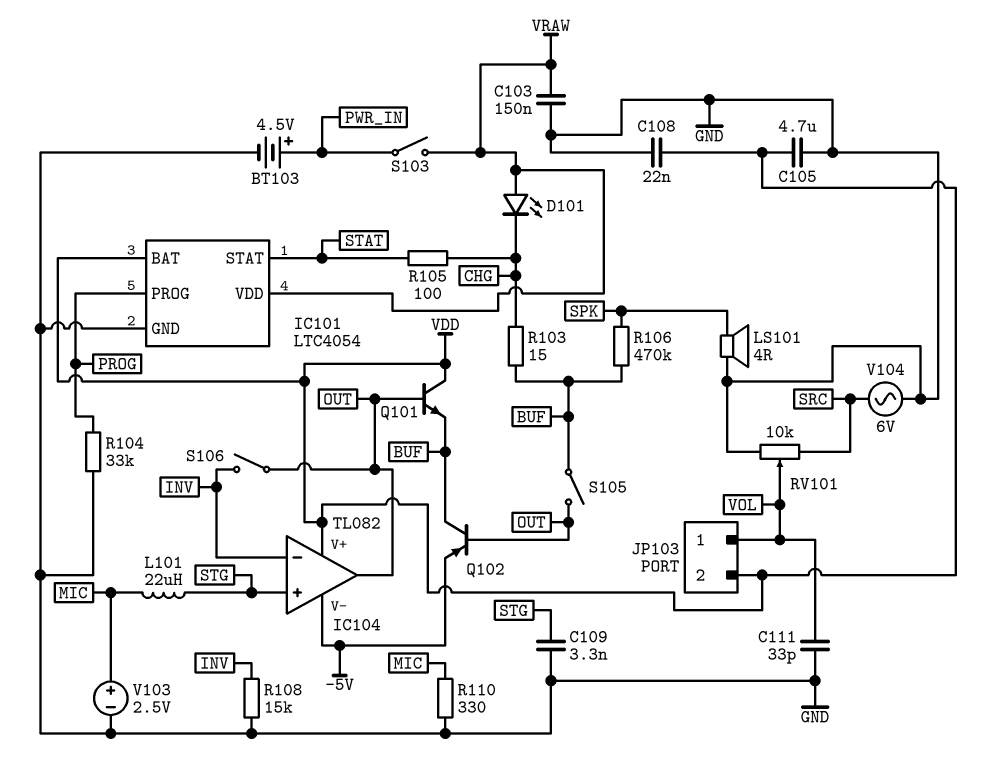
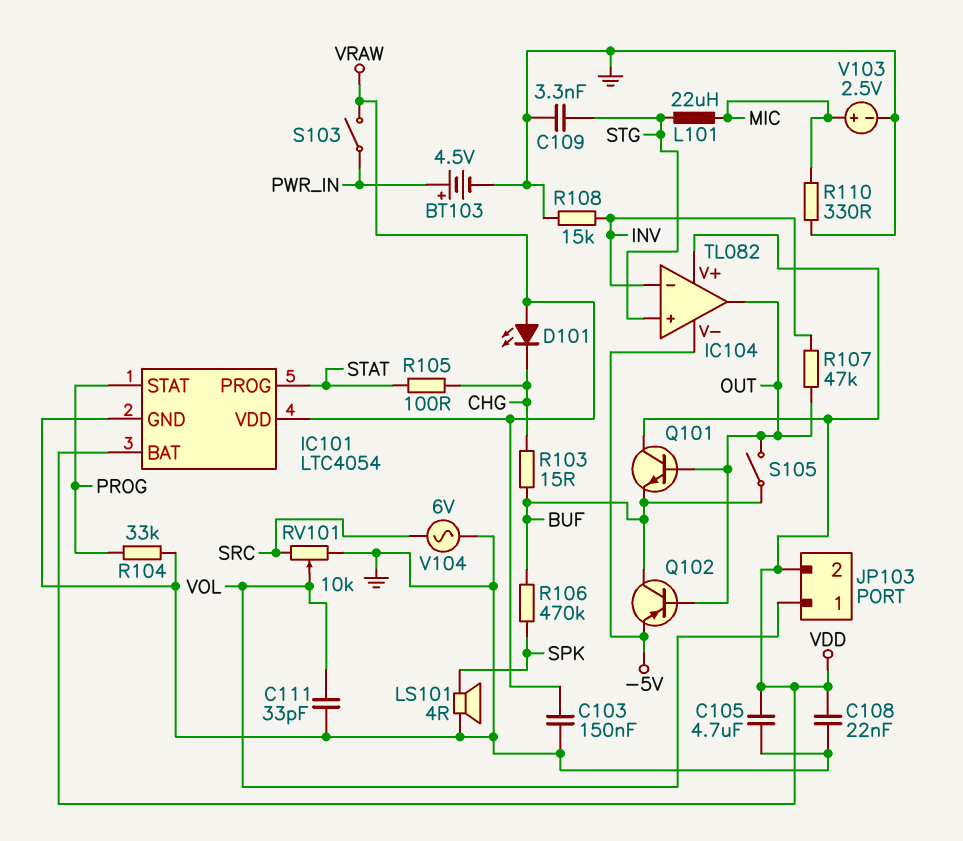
IC101 pin PROG: PROG -> STAT
IC101 pin STAT: STAT -> PROG
R107: none -> 47k (INV, OUT)
S106: switch (INV, OUT) -> none

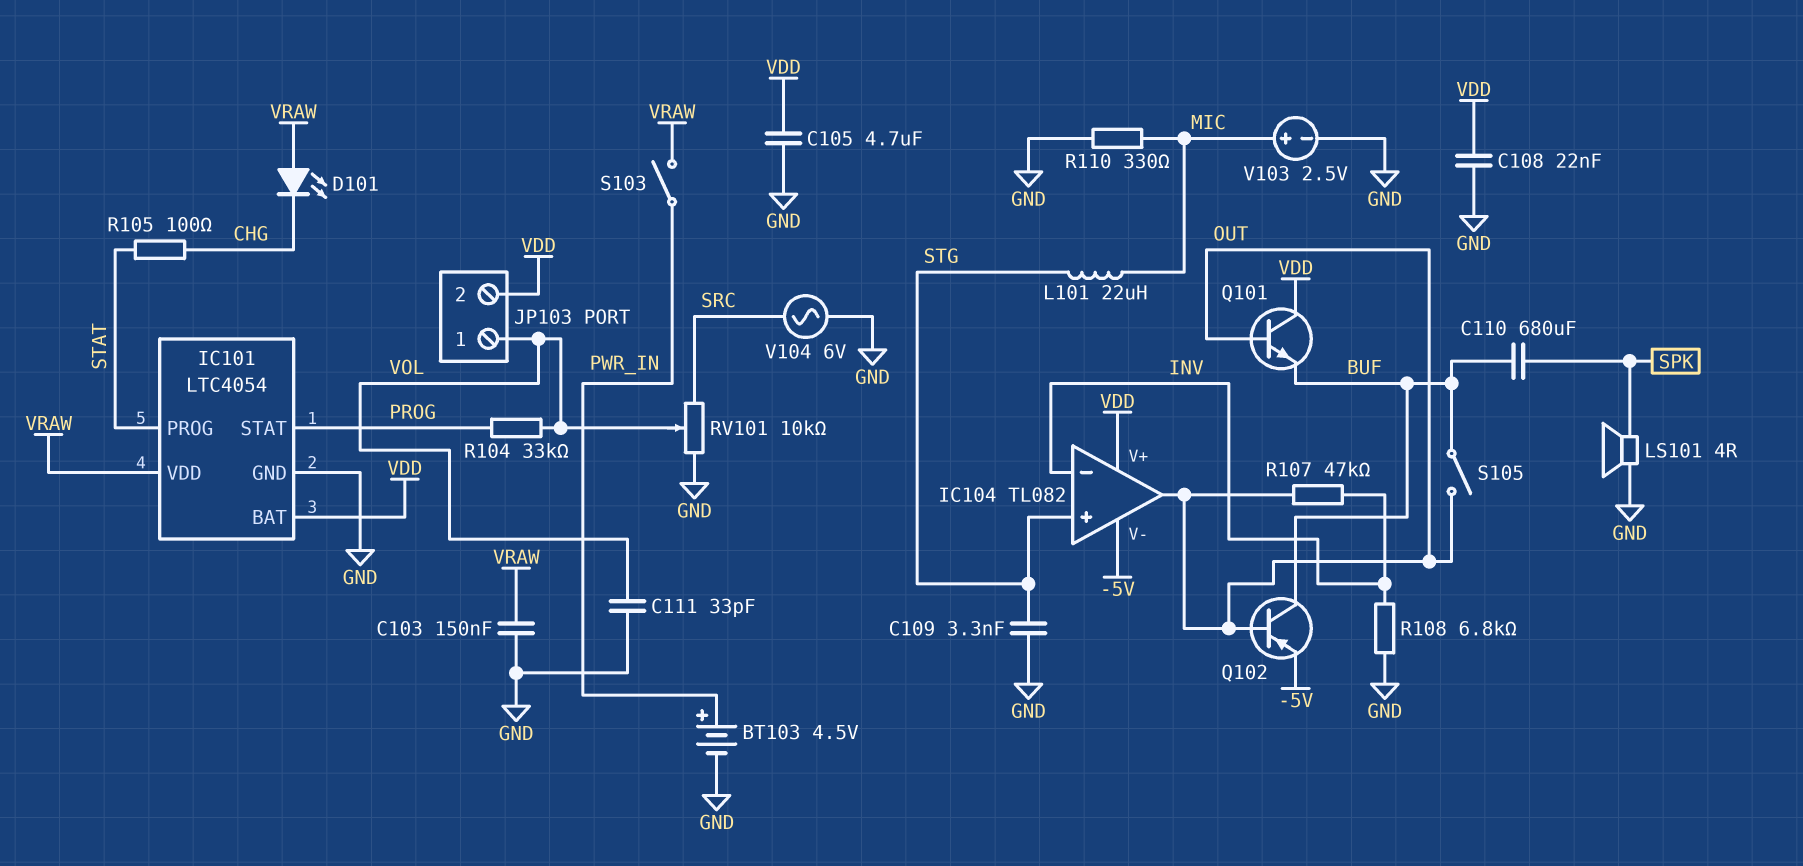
C110: none -> 680uF (BUF, SPK)
R103: 15 (BUF, CHG) -> none
R104: 33k (GND, PROG) -> 33k (PROG, VOL)
R106: 470k (BUF, SPK) -> none
R108: 15k (GND, INV) -> 6.8k (GND, INV)

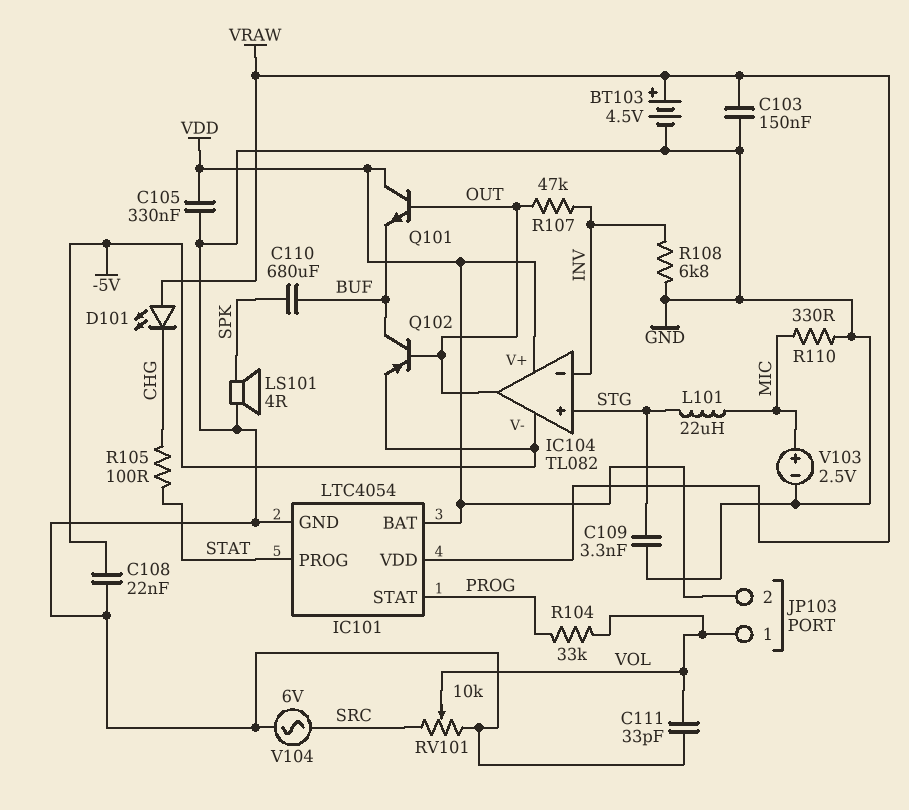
BT103: 4.5V (plus PWR_IN, minus GND) -> 4.5V (plus VRAW, minus GND)
C105: 4.7uF (GND, VDD) -> 330nF (GND, VDD)
C108: 22nF (GND, VDD) -> 22nF (-5V, GND)
S103: switch (PWR_IN, VRAW) -> none
S105: switch (BUF, OUT) -> none

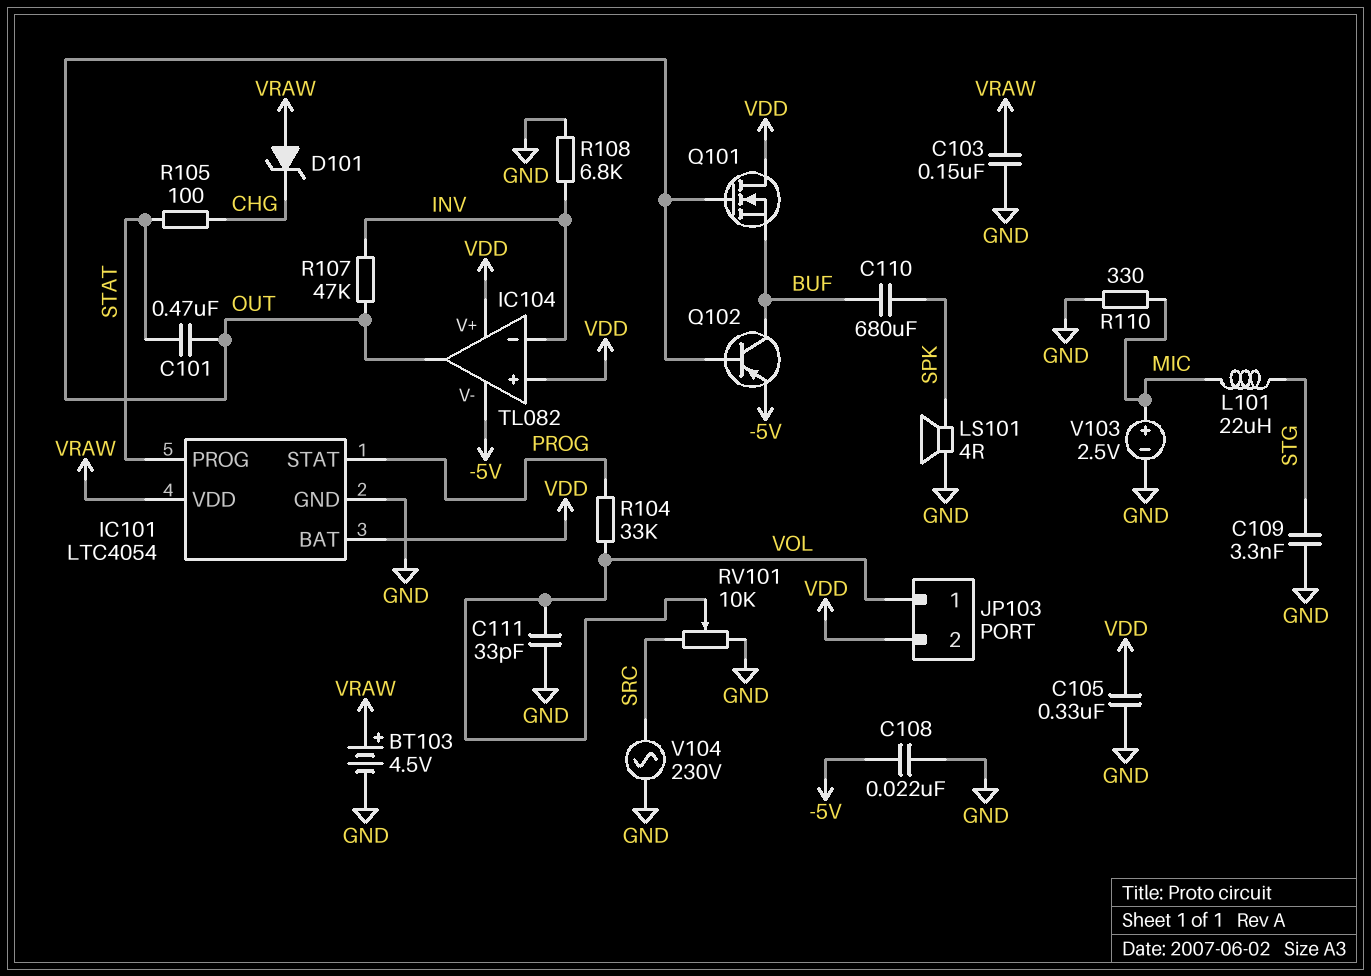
C101: none -> 470nF (OUT, STAT)
D101: LED (A VRAW, K CHG) -> zener (A VRAW, K CHG)
IC104 pin in+: STG -> VDD
Q101: NPN (B OUT, C VDD, E BUF) -> NMOS (G OUT, D VDD, S BUF)
V104: AC 6V (GND, SRC) -> AC 230V (GND, SRC)

